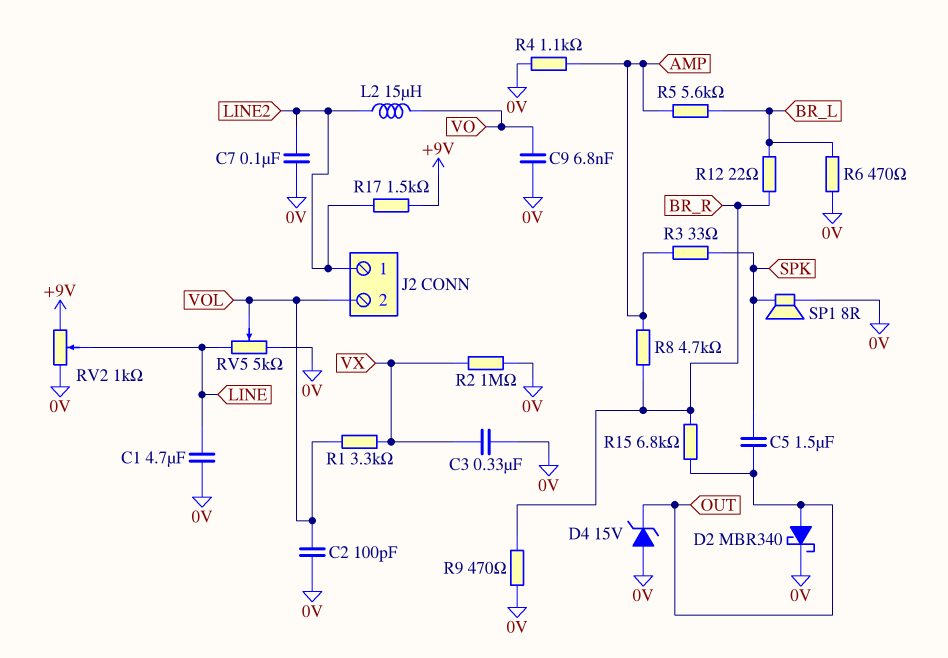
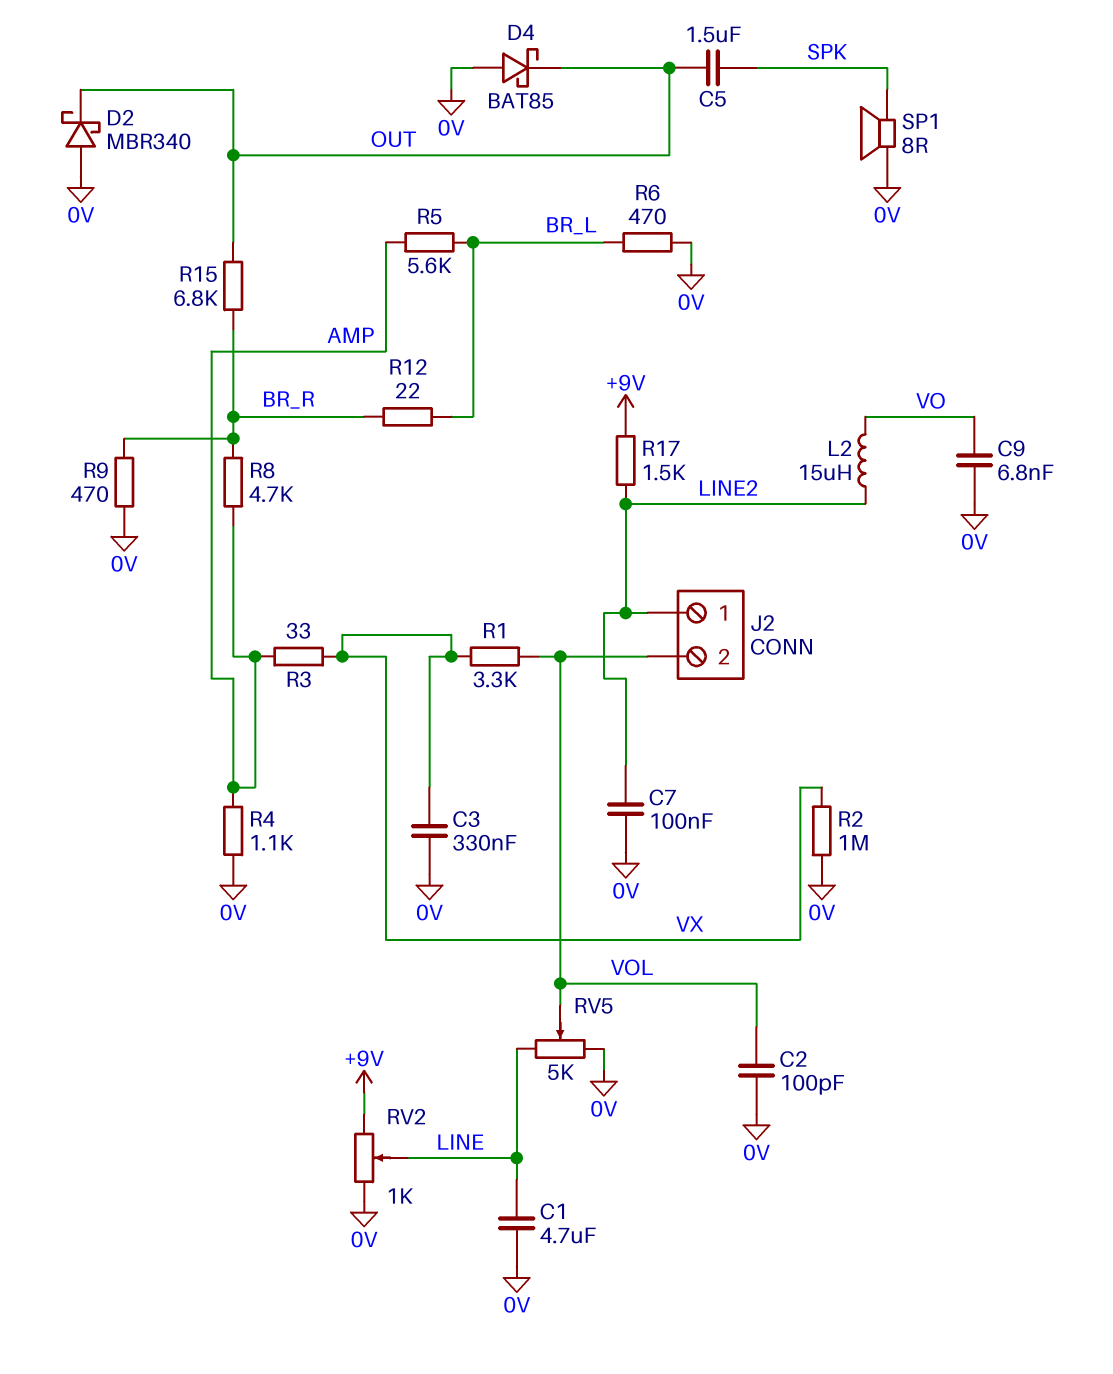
D2: schottky MBR340 (A OUT, K 0V) -> schottky MBR340 (A 0V, K OUT)
D4: zener 15V (A 0V, K OUT) -> schottky BAT85 (A 0V, K OUT)
R3: 33 (AMP, SPK) -> 33 (AMP, VX)

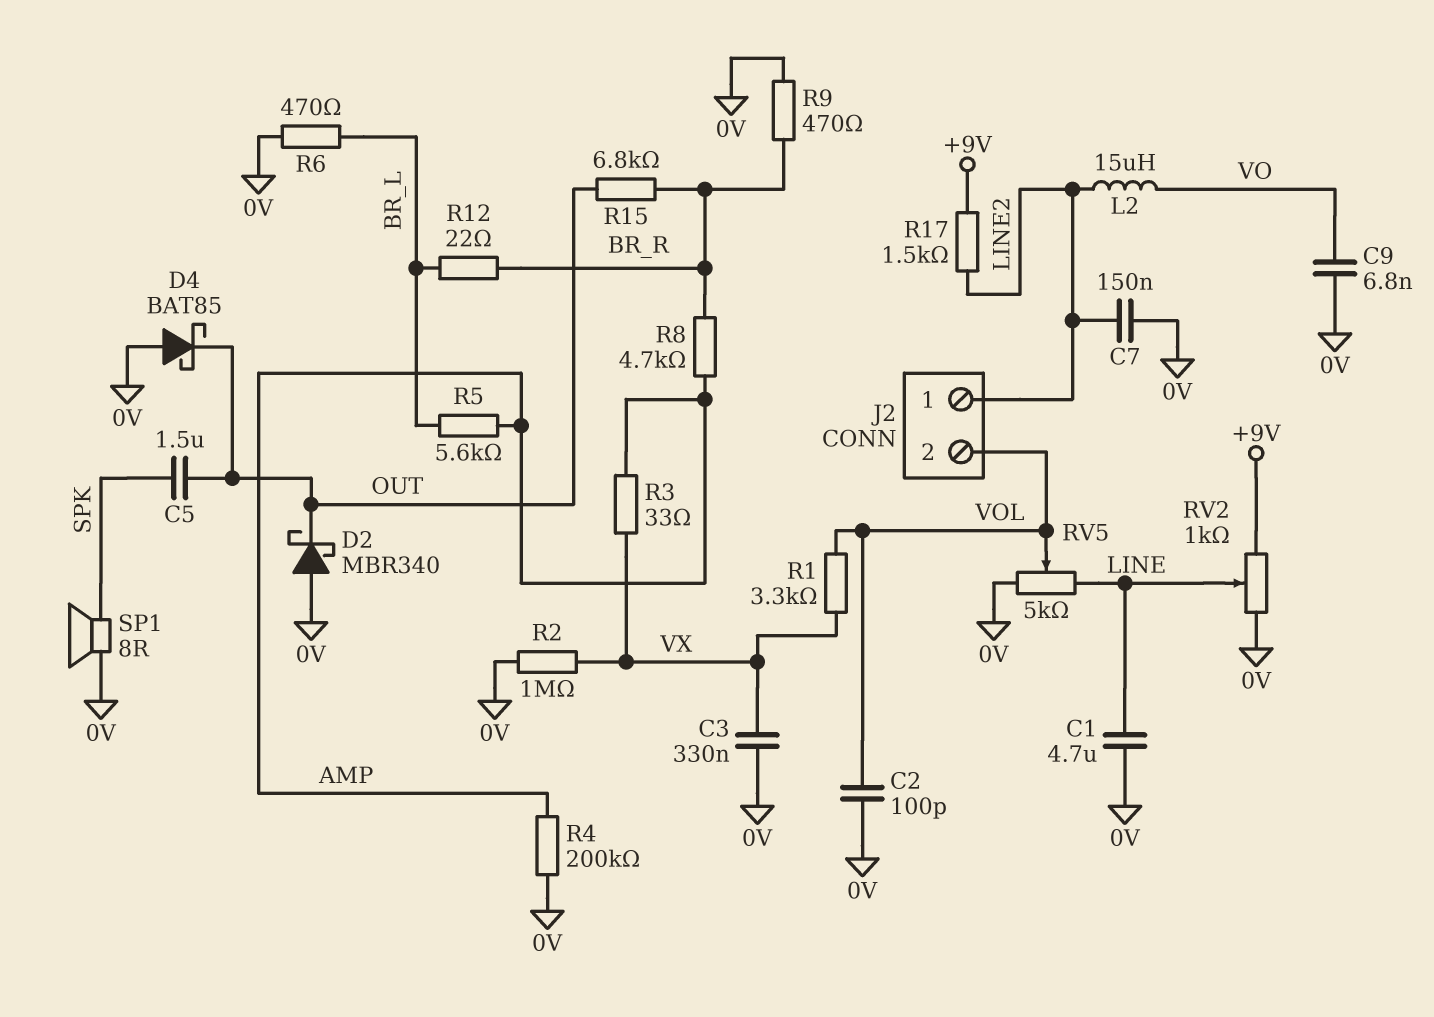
C7: 100nF (0V, LINE2) -> 150nF (0V, LINE2)
R4: 1.1k (0V, AMP) -> 200k (0V, AMP)

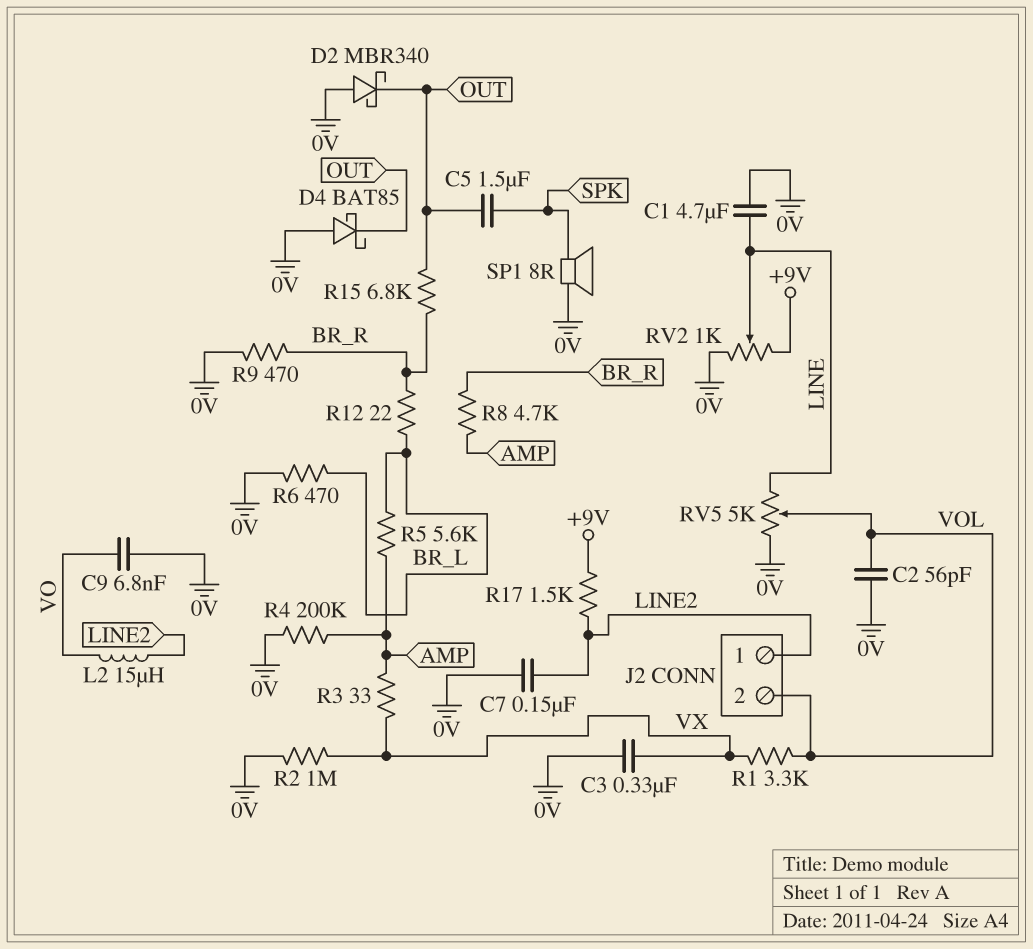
C2: 100pF (0V, VOL) -> 56pF (0V, VOL)

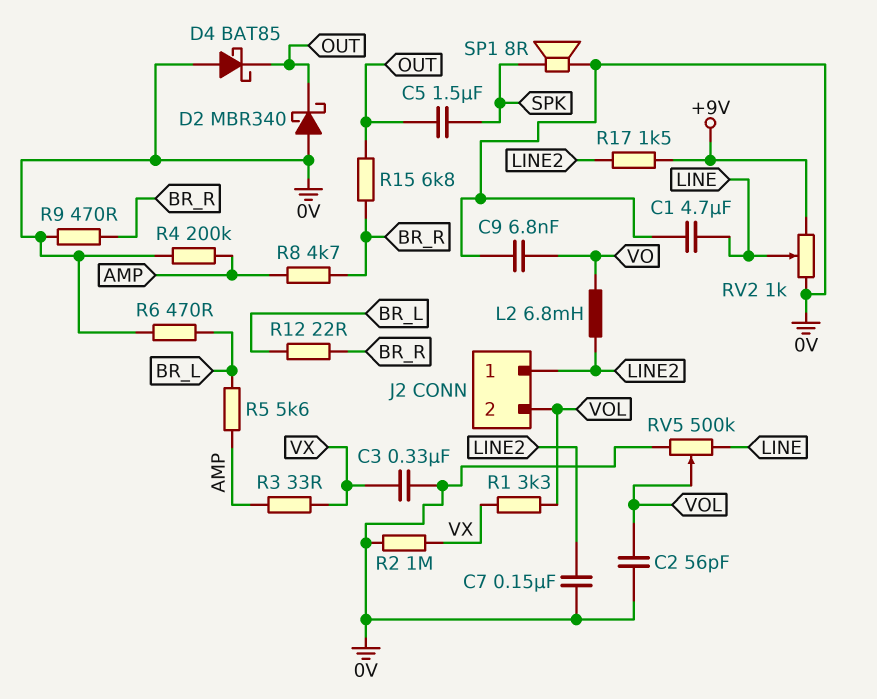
L2: 15uH (LINE2, VO) -> 6.8mH (LINE2, VO)
RV5: 5k (0V, LINE, wiper VOL) -> 500k (0V, LINE, wiper VOL)

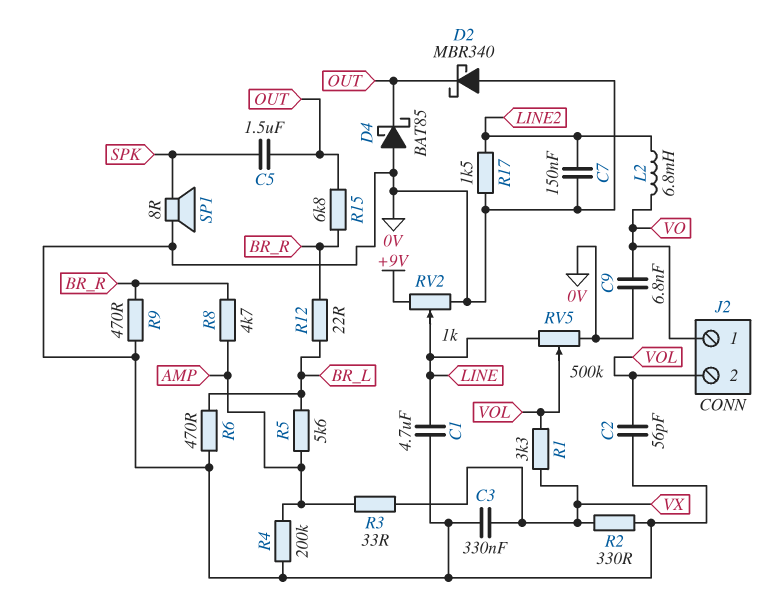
J2 pin 1: LINE2 -> VO
R2: 1M (0V, VX) -> 330 (0V, VX)
R17: 1.5k (+9V, LINE2) -> 1.5k (0V, LINE2)

